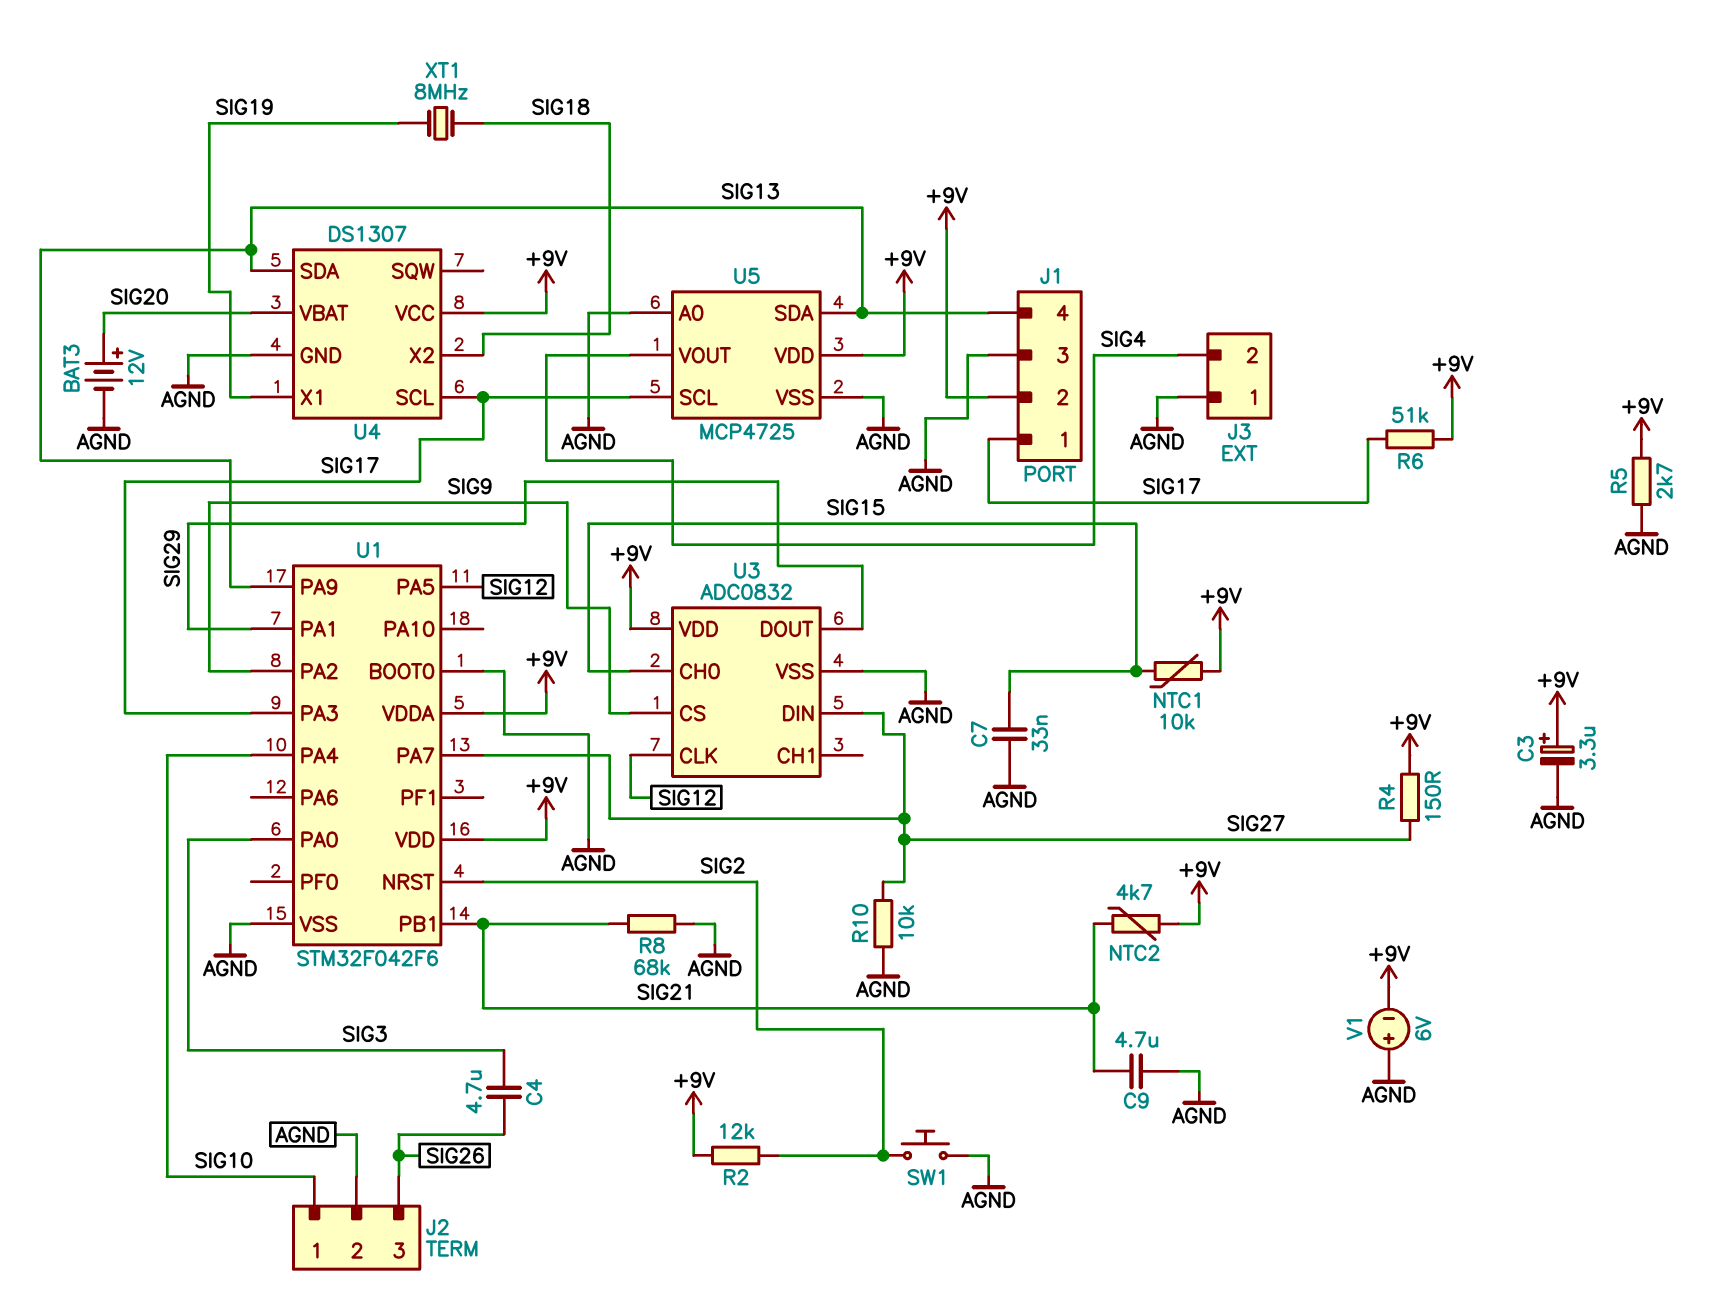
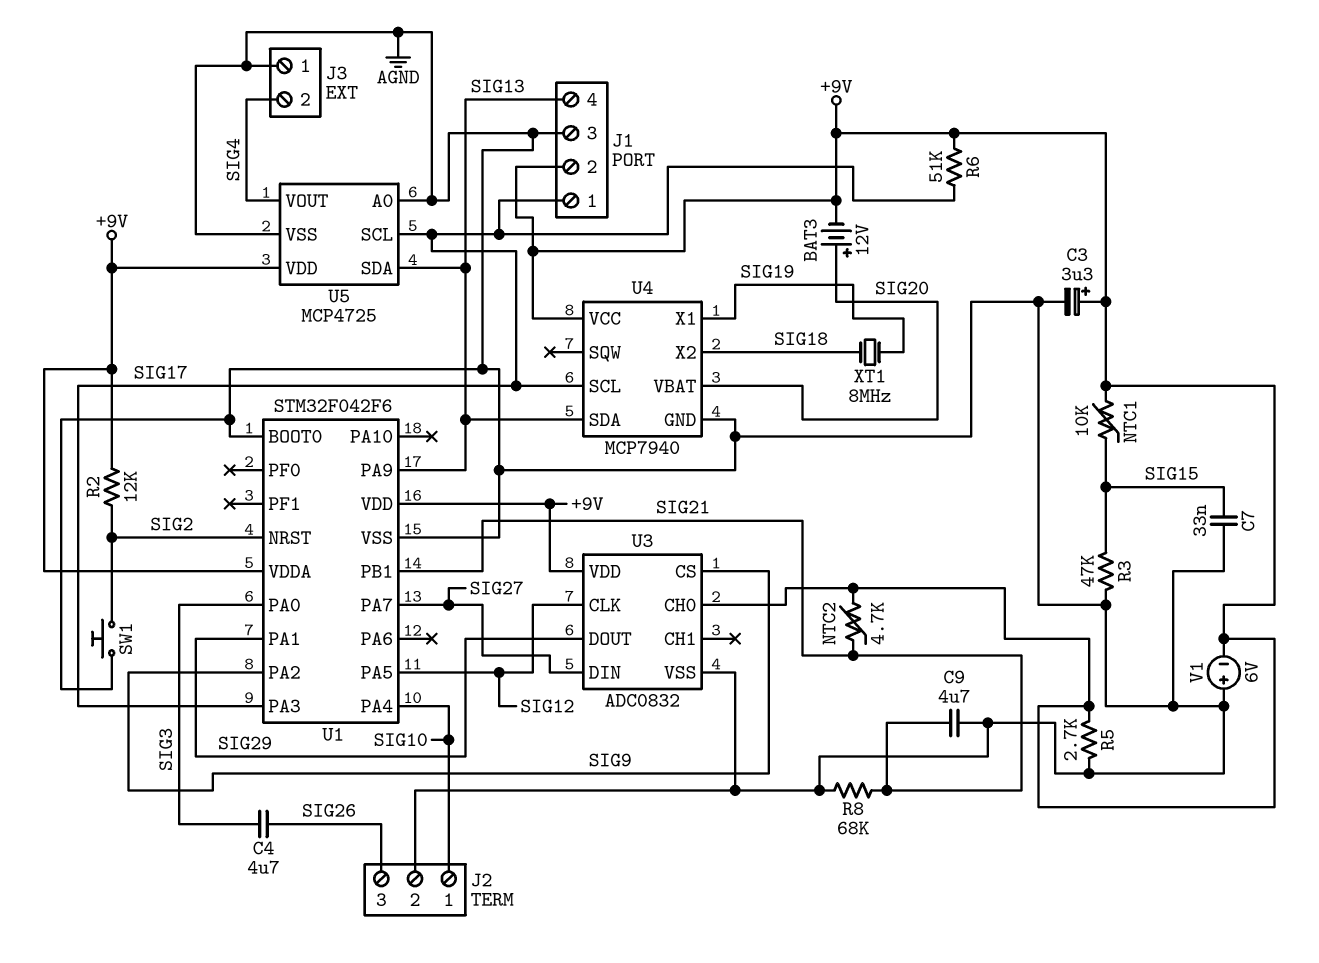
BAT3: 12V (plus SIG20, minus AGND) -> 12V (plus SIG20, minus +9V)
R3: none -> 47k (AGND, SIG15)
R4: 150 (+9V, SIG27) -> none
R10: 10k (AGND, SIG27) -> none
U3 pin CH0: SIG15 -> +9V
U4: DS1307 -> MCP7940

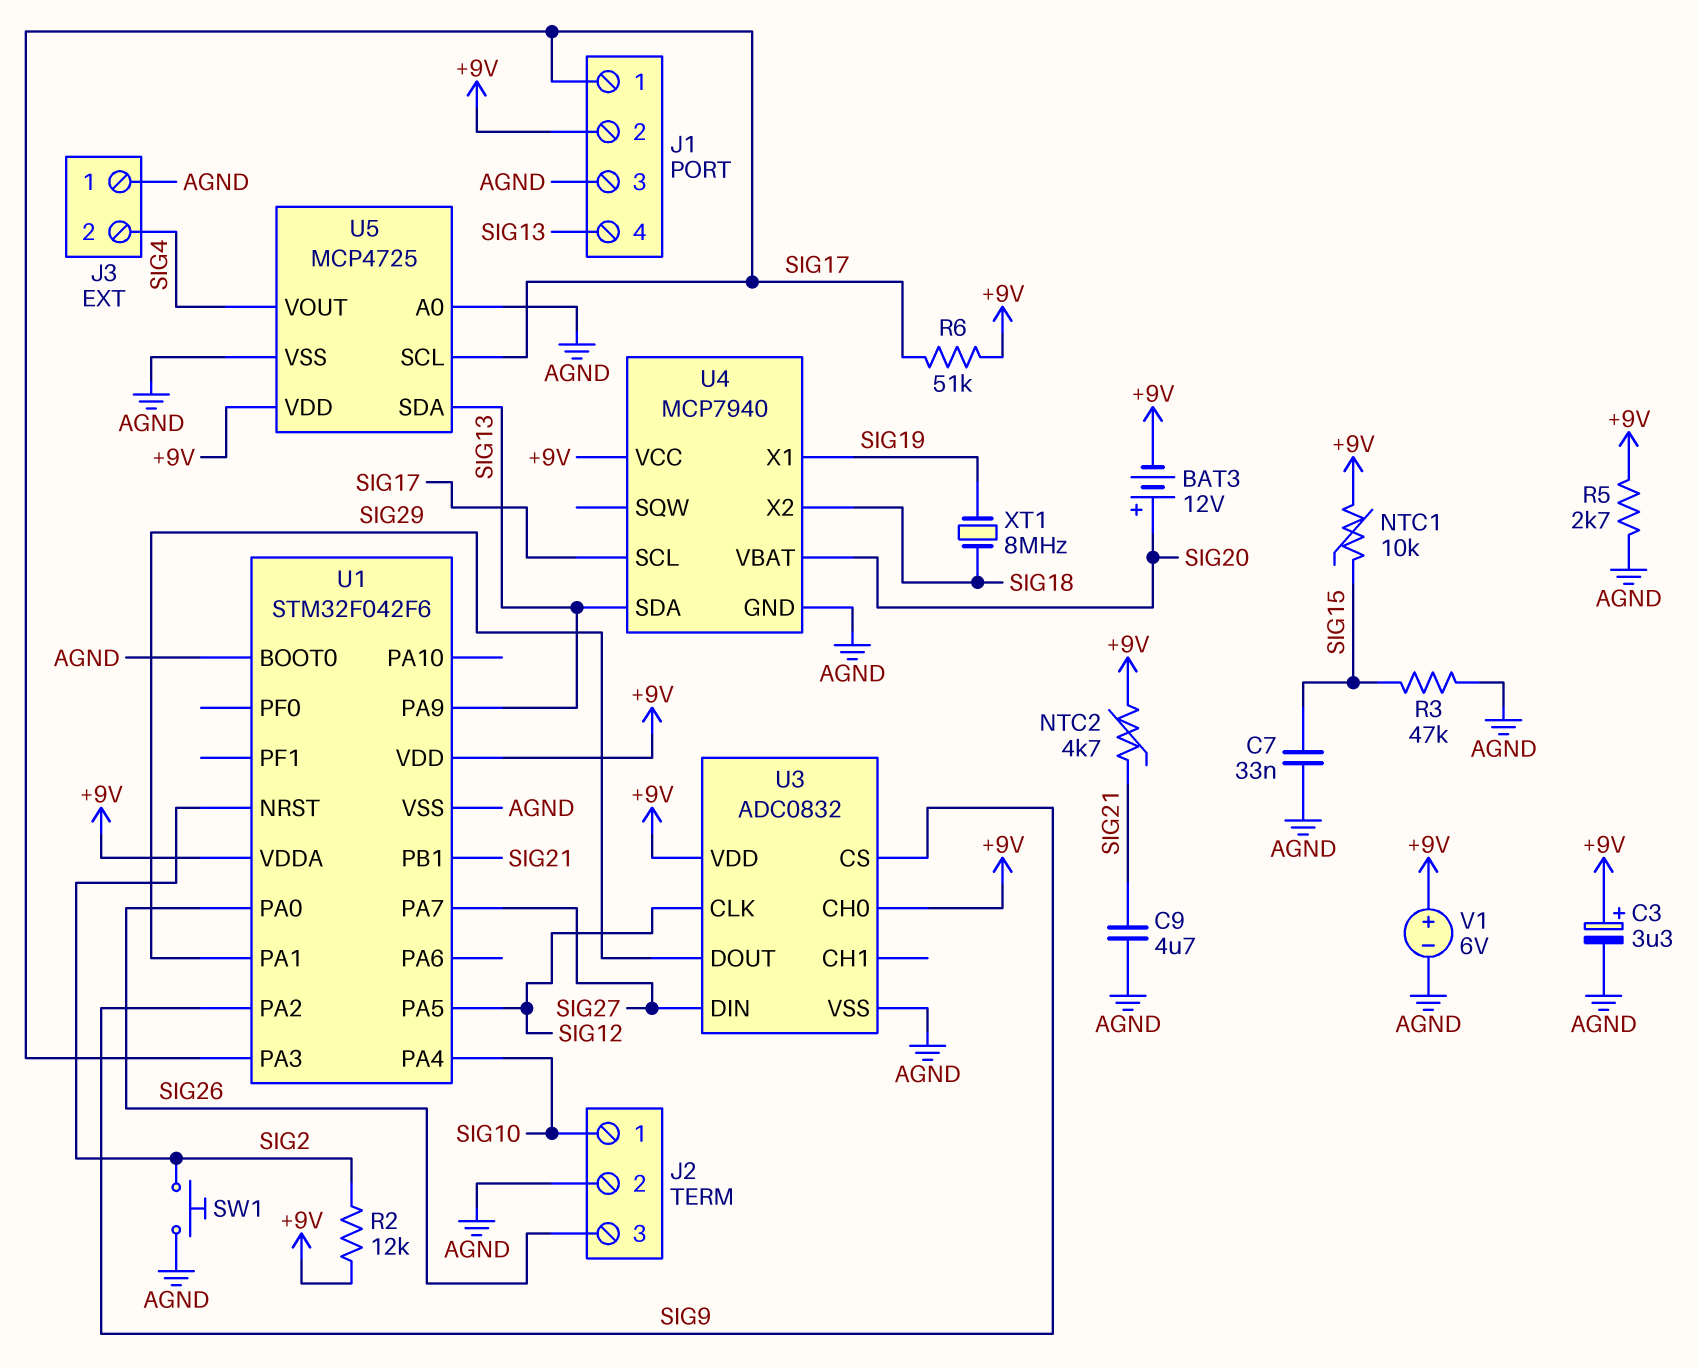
C4: 4.7uF (SIG3, SIG26) -> none
R8: 68k (AGND, SIG21) -> none
U1 pin PA0: SIG3 -> SIG26
V1: 6V (plus AGND, minus +9V) -> 6V (plus +9V, minus AGND)

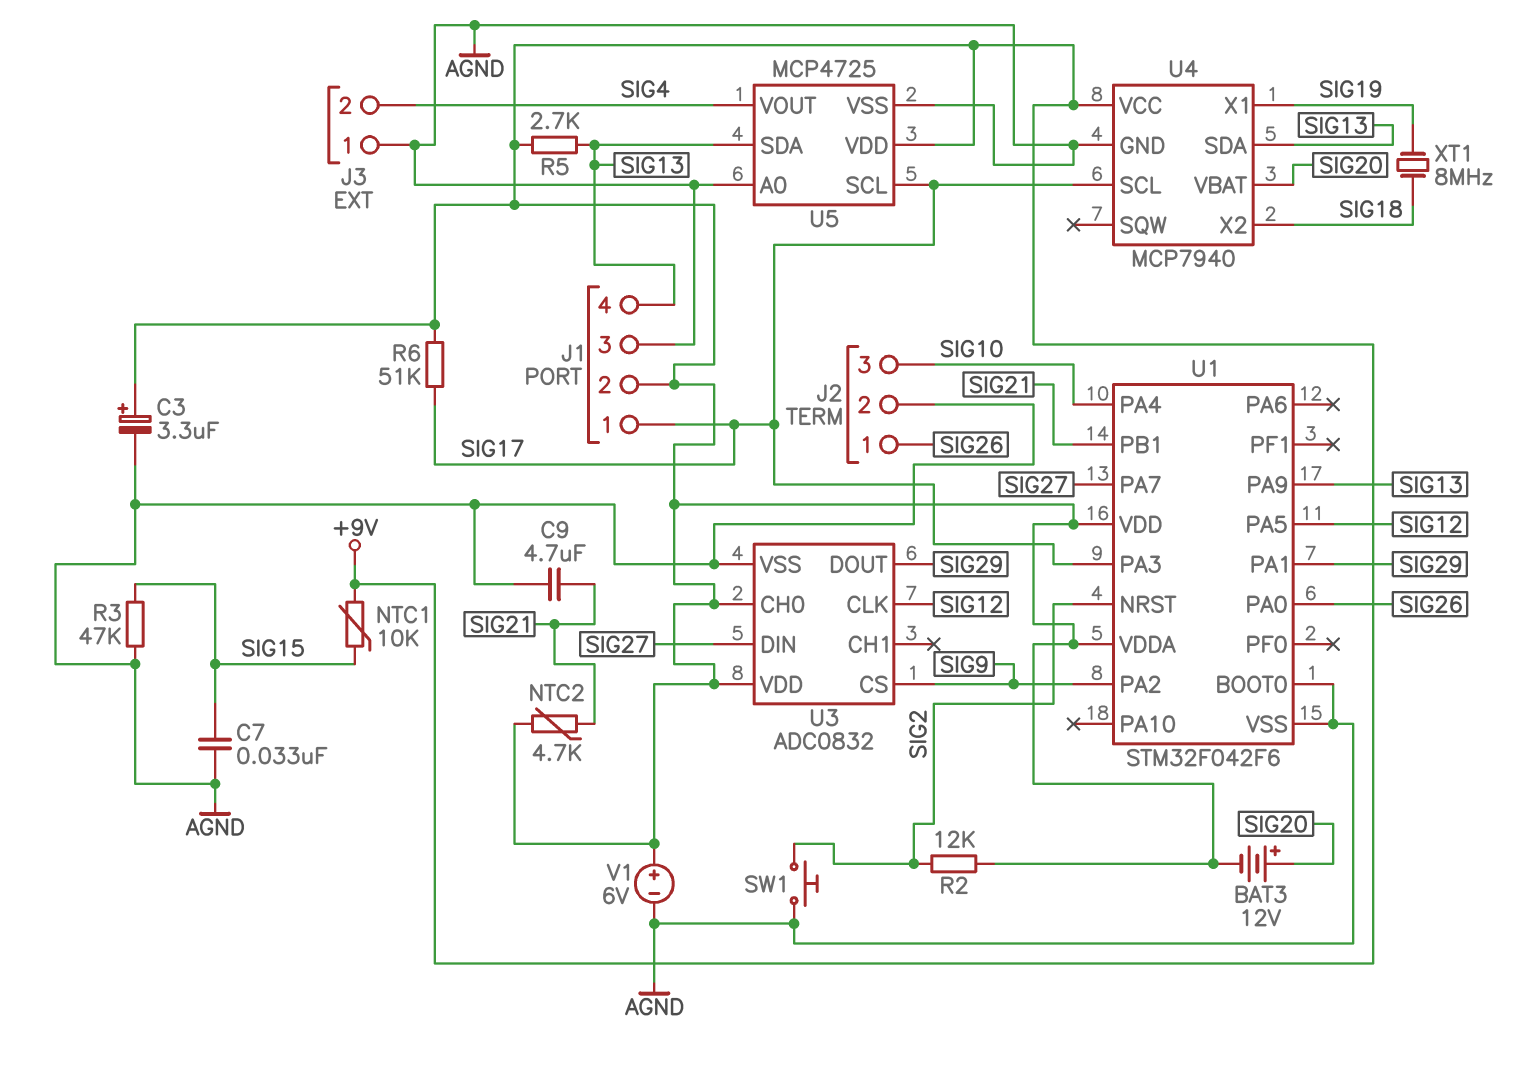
J2 pin 1: SIG10 -> SIG26
J2 pin 3: SIG26 -> SIG10
R5: 2.7k (+9V, AGND) -> 2.7k (+9V, SIG13)

